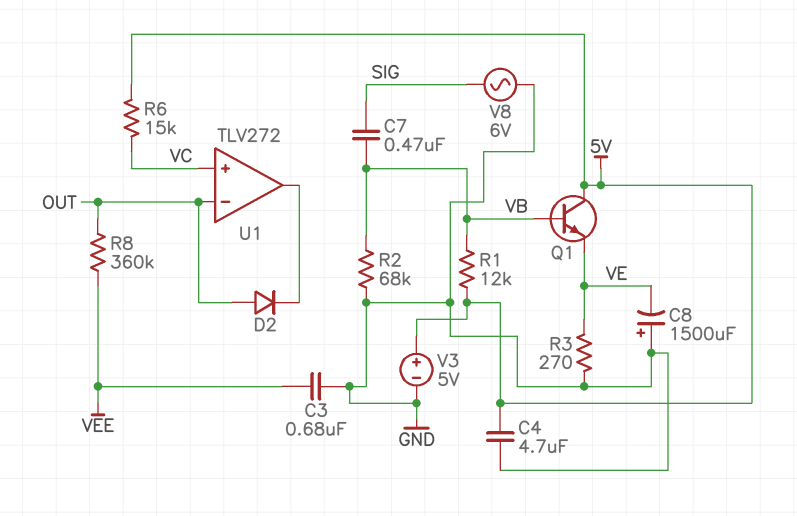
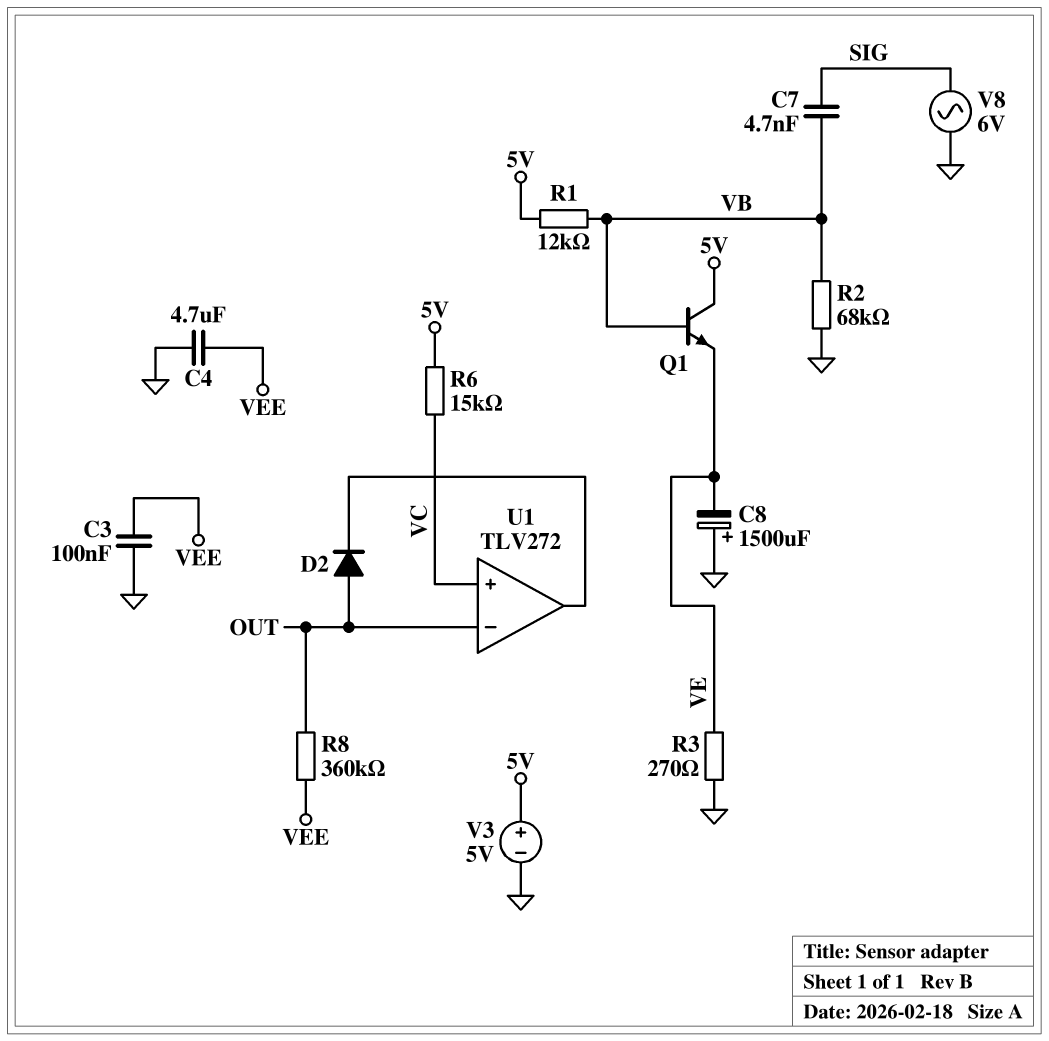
C3: 680nF (GND, VEE) -> 100nF (GND, VEE)
C4: 4.7uF (5V, GND) -> 4.7uF (GND, VEE)
C7: 470nF (SIG, VB) -> 4.7nF (SIG, VB)

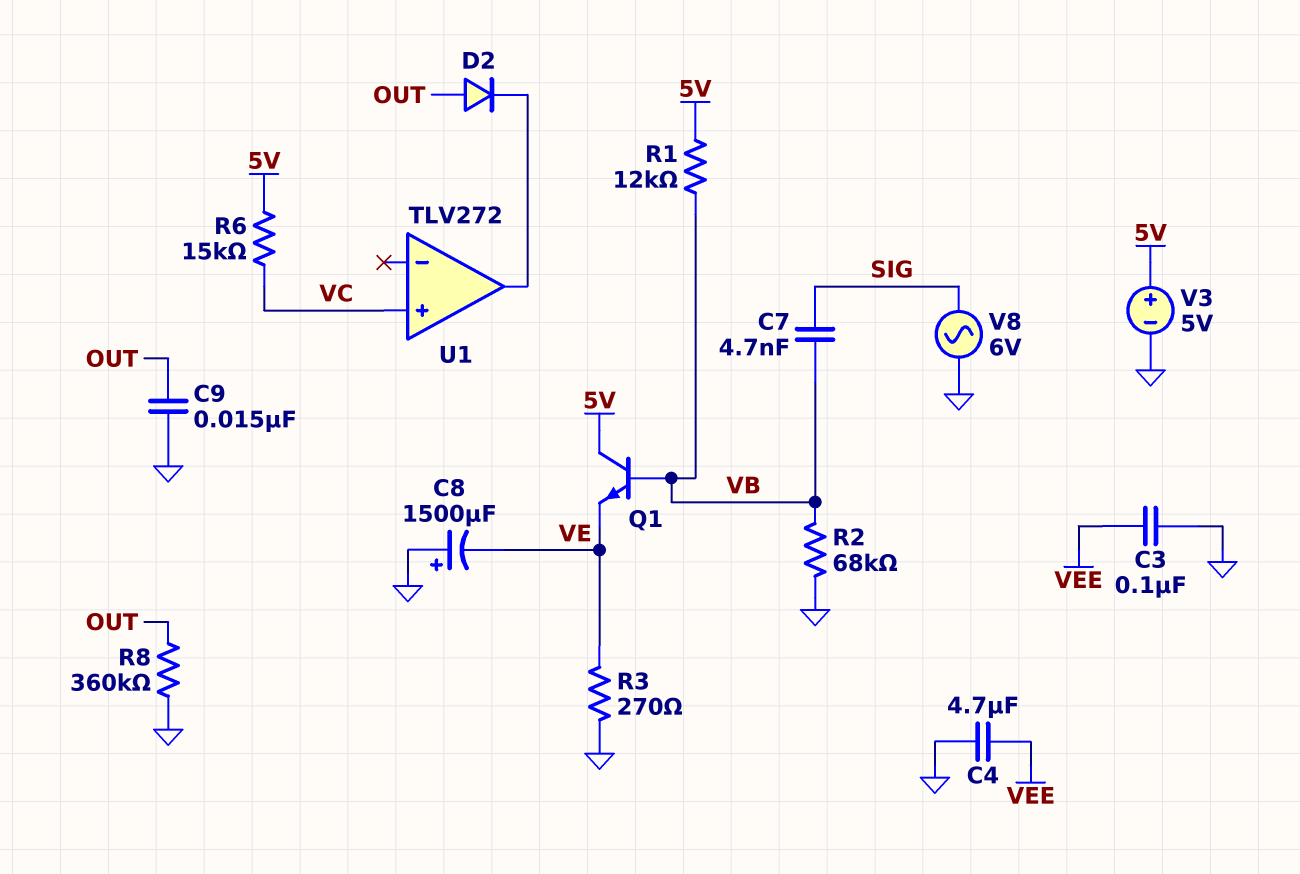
C9: none -> 15nF (GND, OUT)
R8: 360k (OUT, VEE) -> 360k (GND, OUT)
U1 pin in-: OUT -> none

